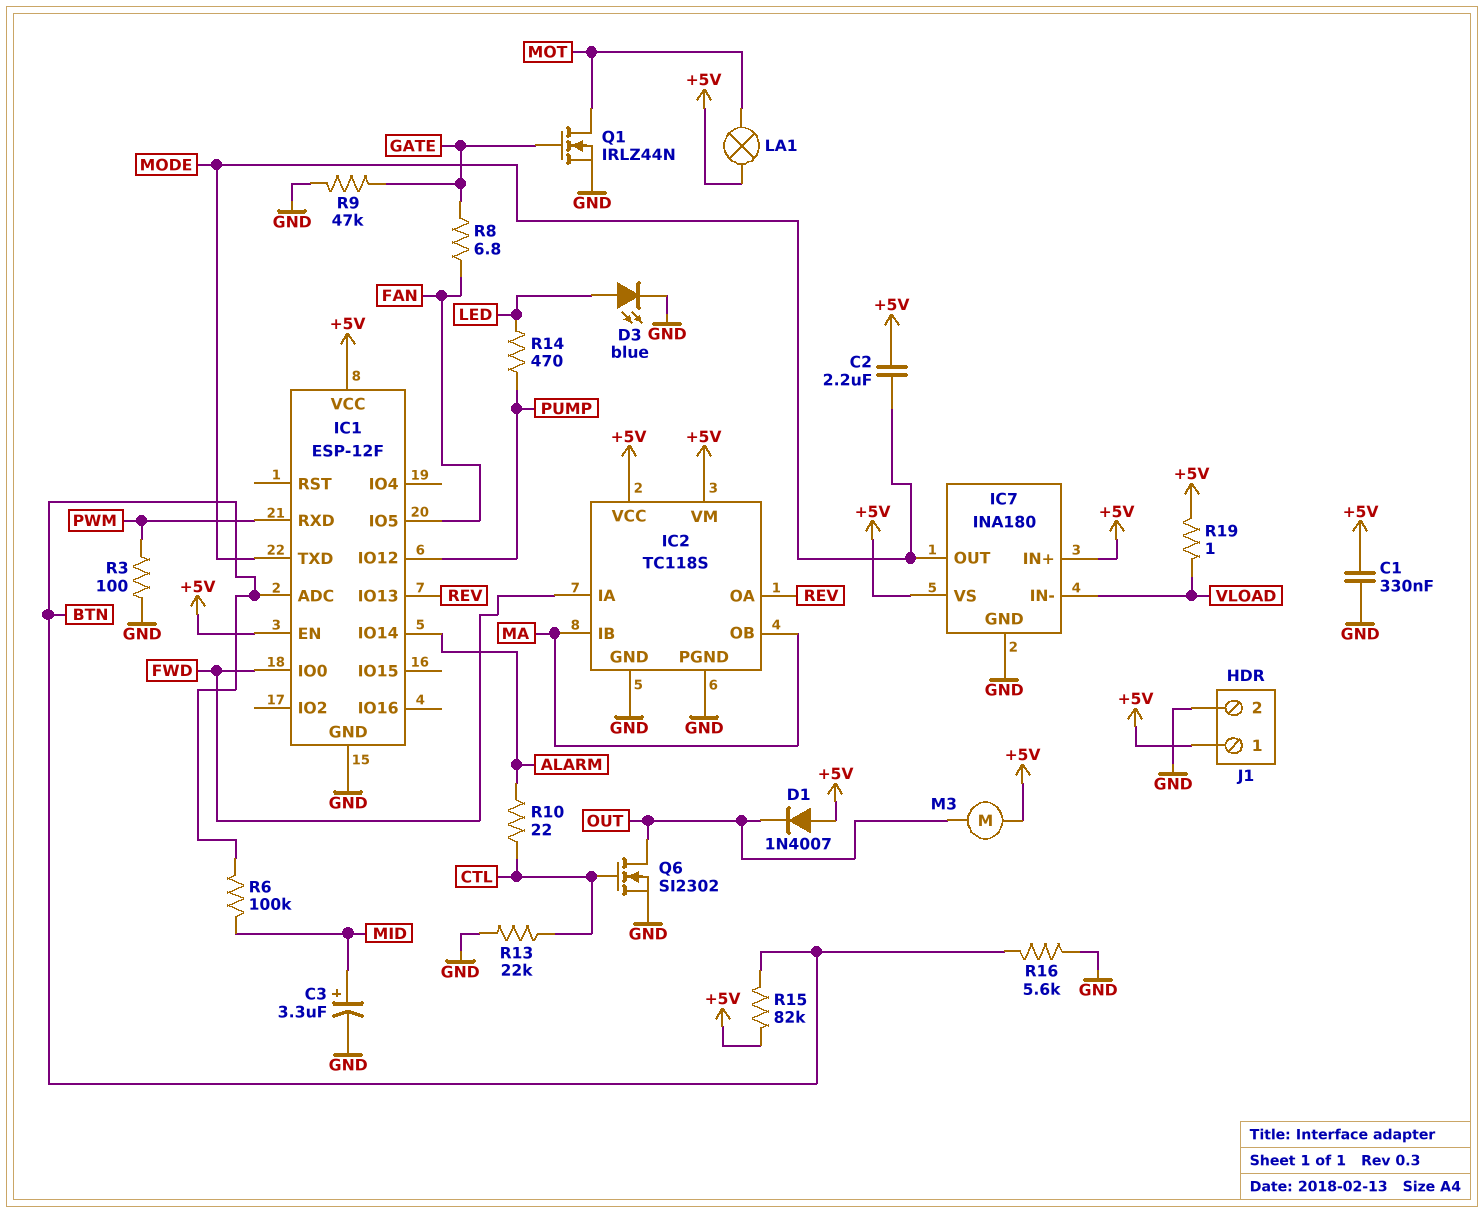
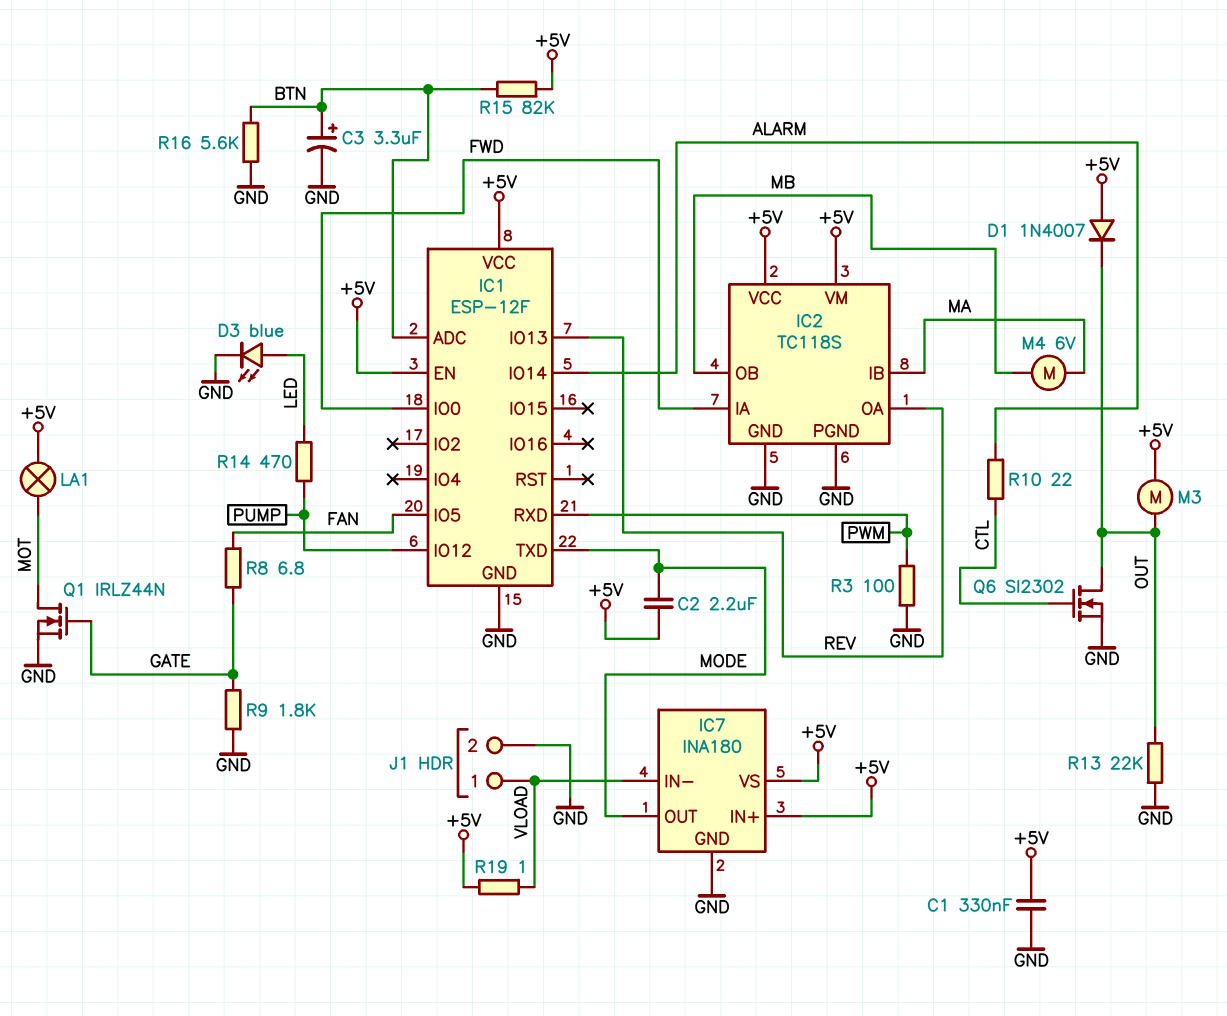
C3: 3.3uF (plus MID, minus GND) -> 3.3uF (plus BTN, minus GND)
IC2 pin OB: MA -> MB
J1 pin 1: +5V -> VLOAD
M4: none -> motor 6V (MA, MB)
R6: 100k (BTN, MID) -> none
R9: 47k (GATE, GND) -> 1.8k (GATE, GND)
R13: 22k (CTL, GND) -> 22k (GND, OUT)

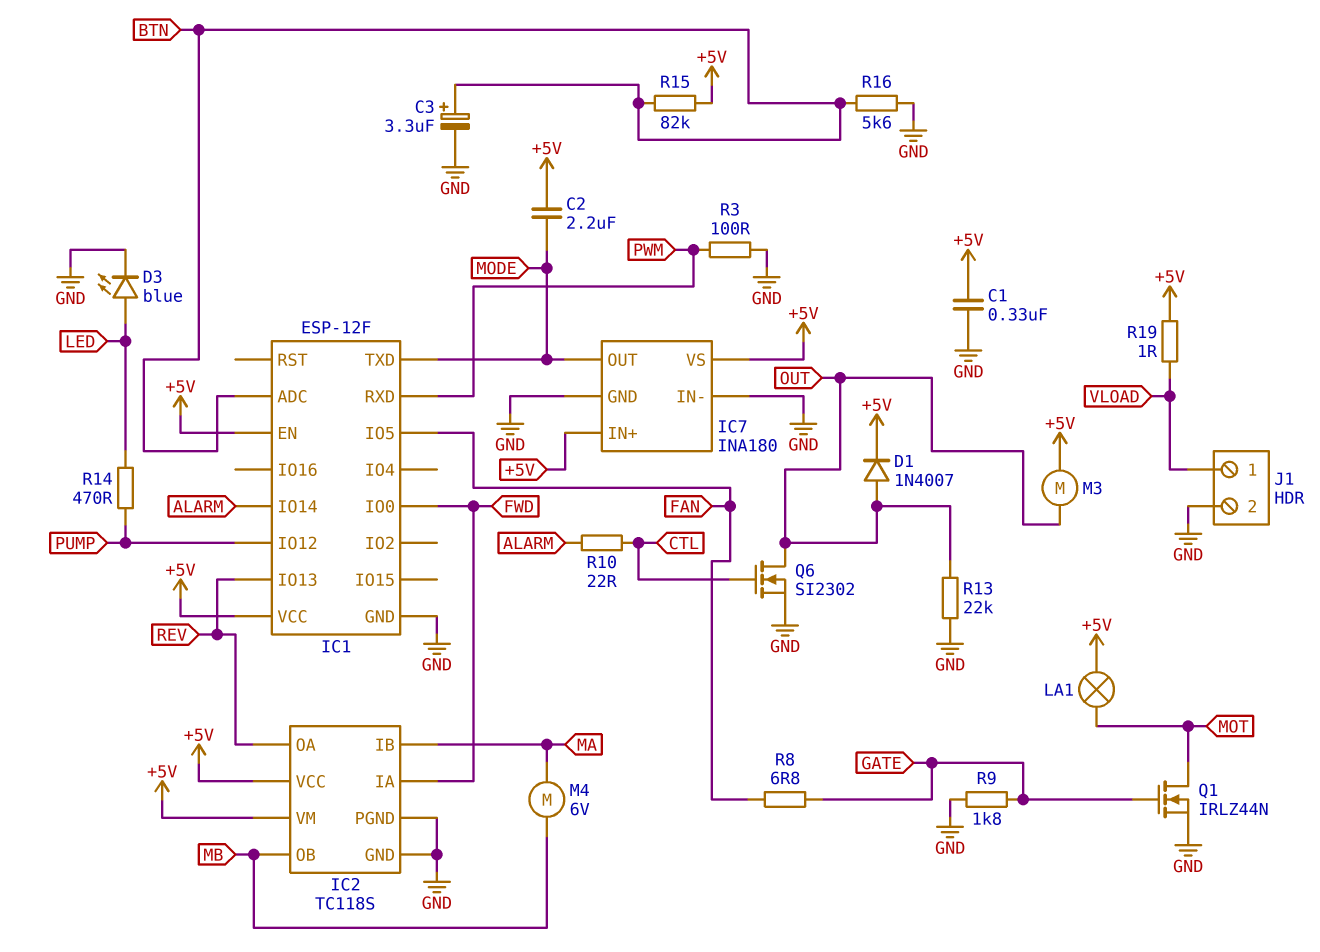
D1: diode 1N4007 (A +5V, K OUT) -> diode 1N4007 (A OUT, K +5V)
IC7 pin IN-: VLOAD -> GND

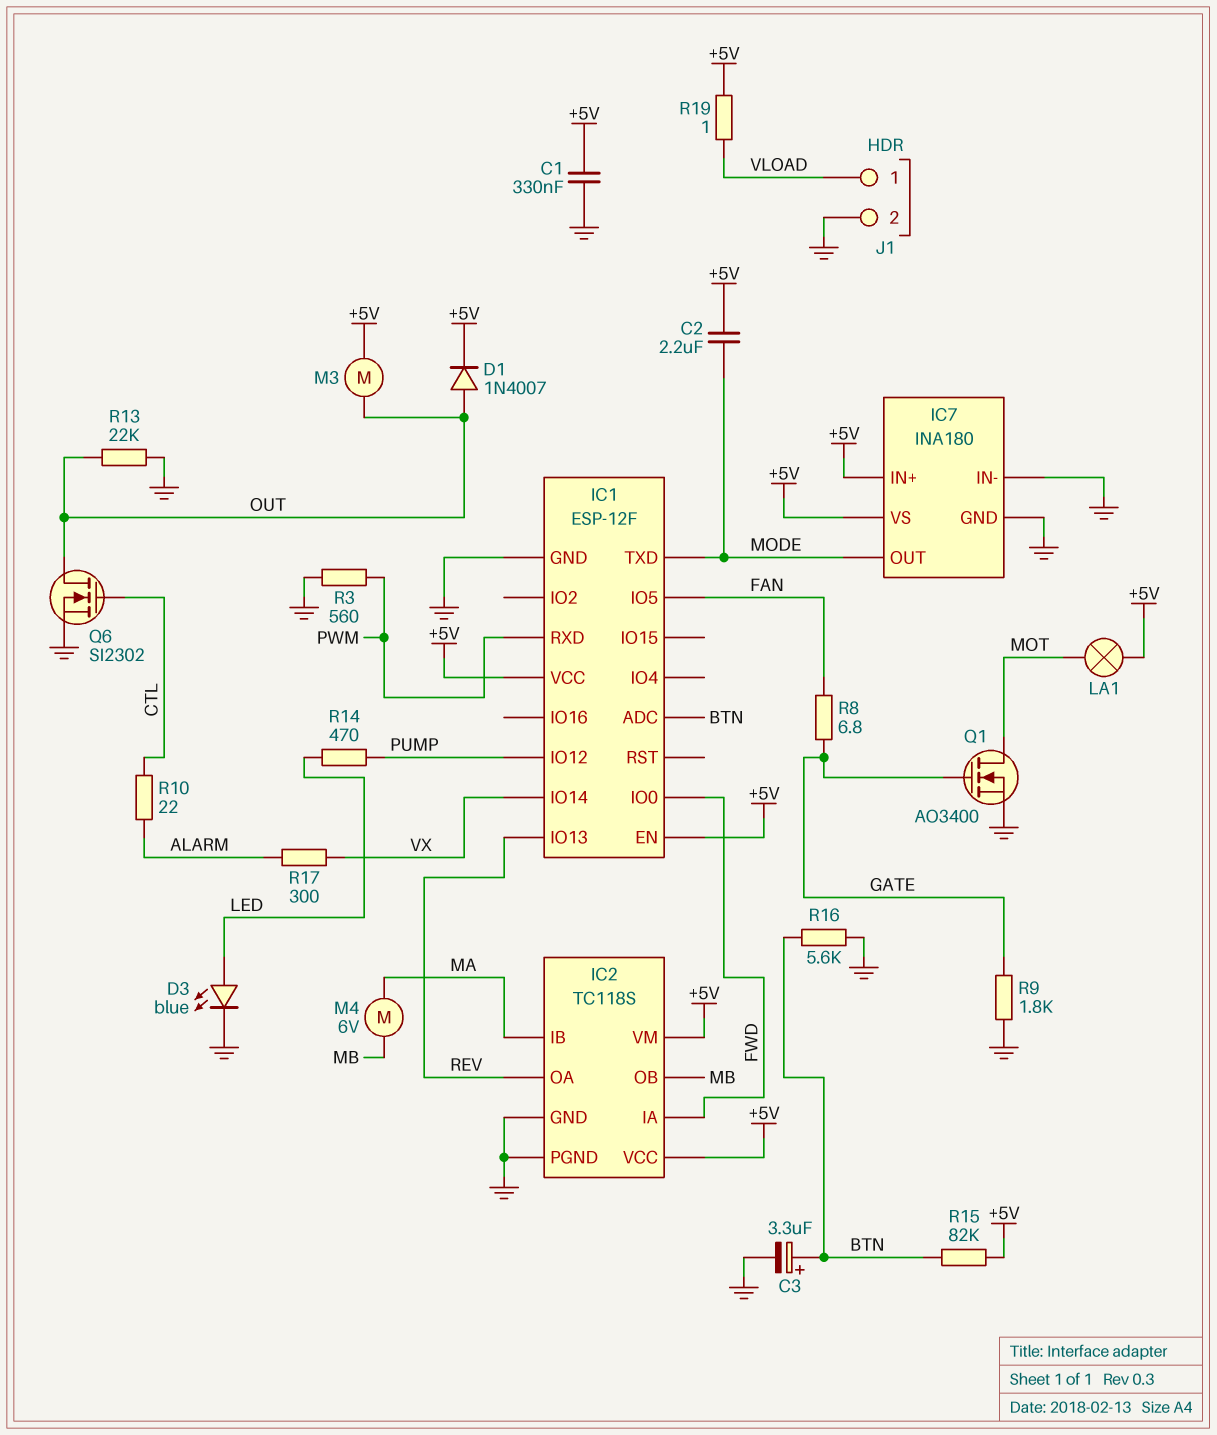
IC1 pin IO14: ALARM -> VX
Q1: NMOS IRLZ44N (G GATE, D MOT, S GND) -> NMOS AO3400 (G GATE, D MOT, S GND)
R3: 100 (GND, PWM) -> 560 (GND, PWM)
R17: none -> 300 (ALARM, VX)

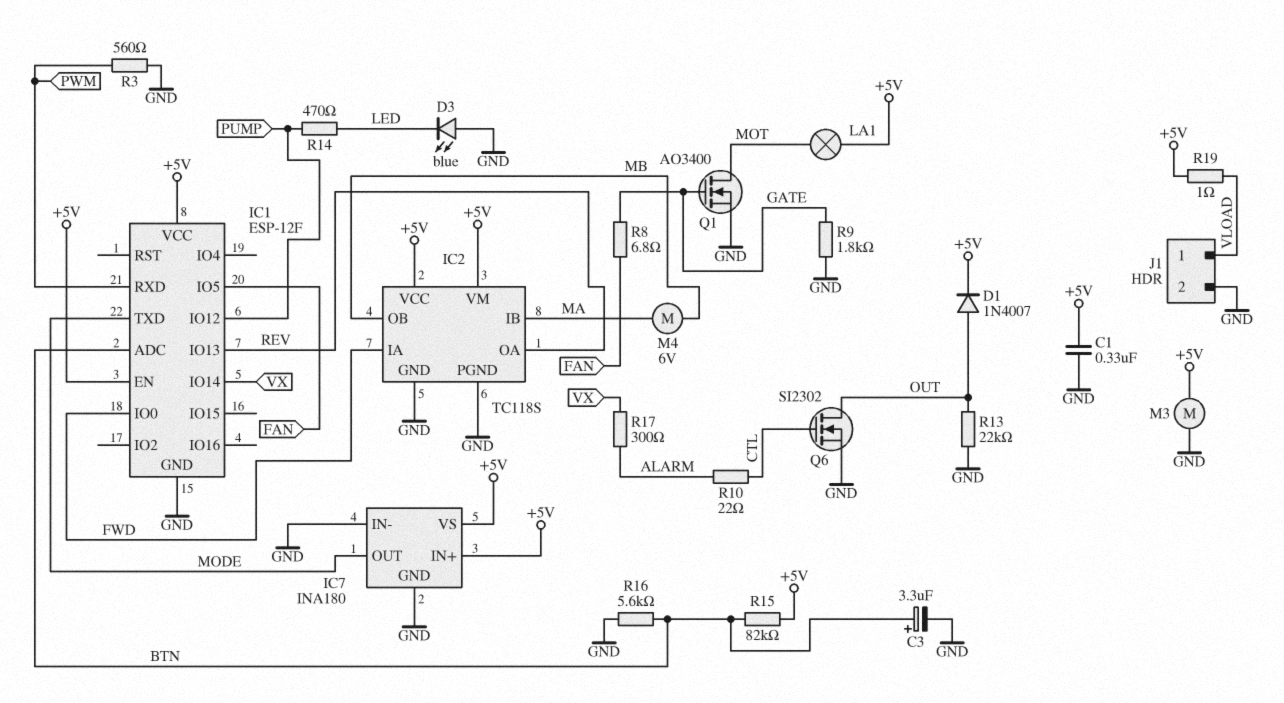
C2: 2.2uF (+5V, MODE) -> none
D3: LED blue (A LED, K GND) -> LED blue (A GND, K LED)
M3: motor (+5V, OUT) -> motor (+5V, GND)

